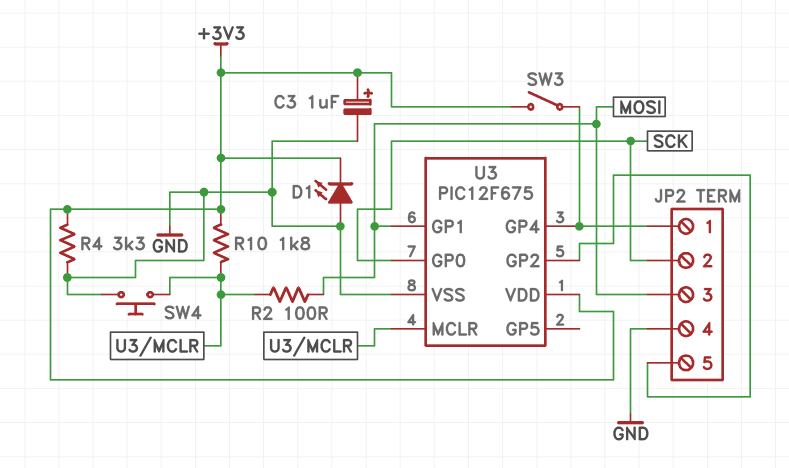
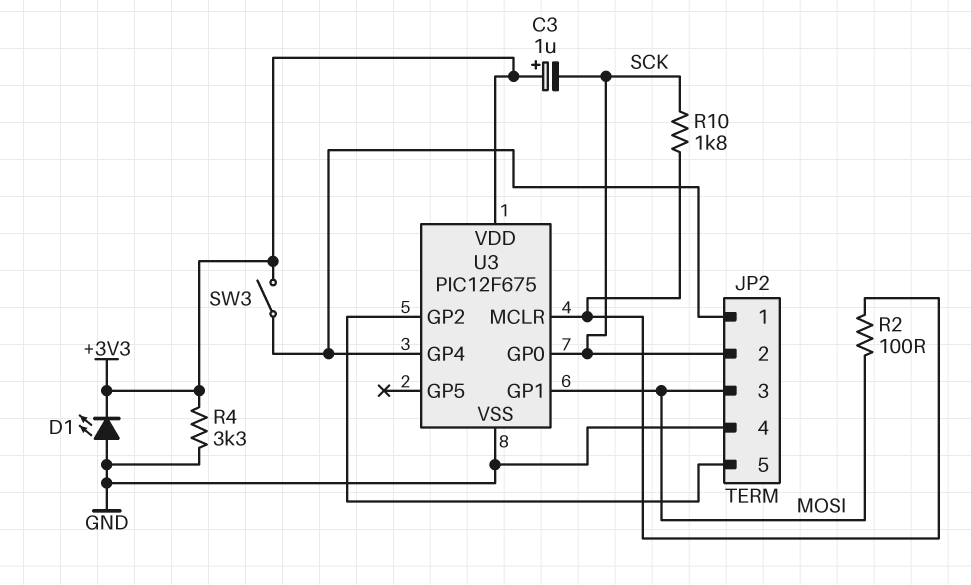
C3: 1uF (plus +3V3, minus GND) -> 1uF (plus +3V3, minus SCK)
R10: 1.8k (+3V3, U3/MCLR) -> 1.8k (SCK, U3/MCLR)
SW4: button (GND, U3/MCLR) -> none

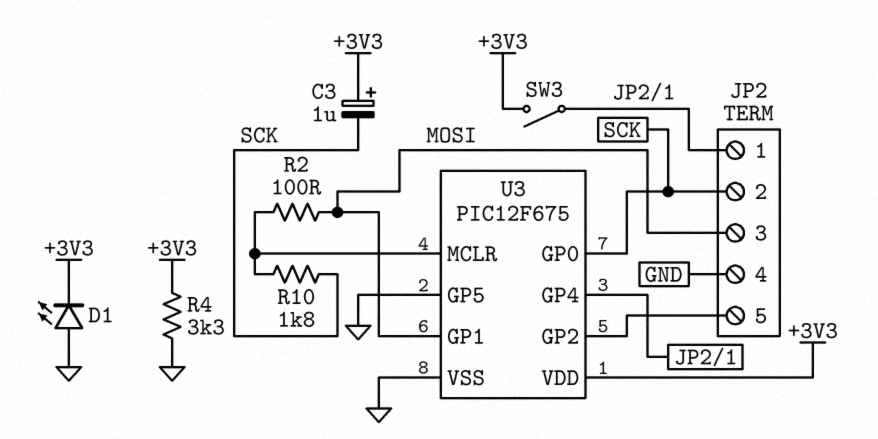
U3 pin GP5: none -> GND

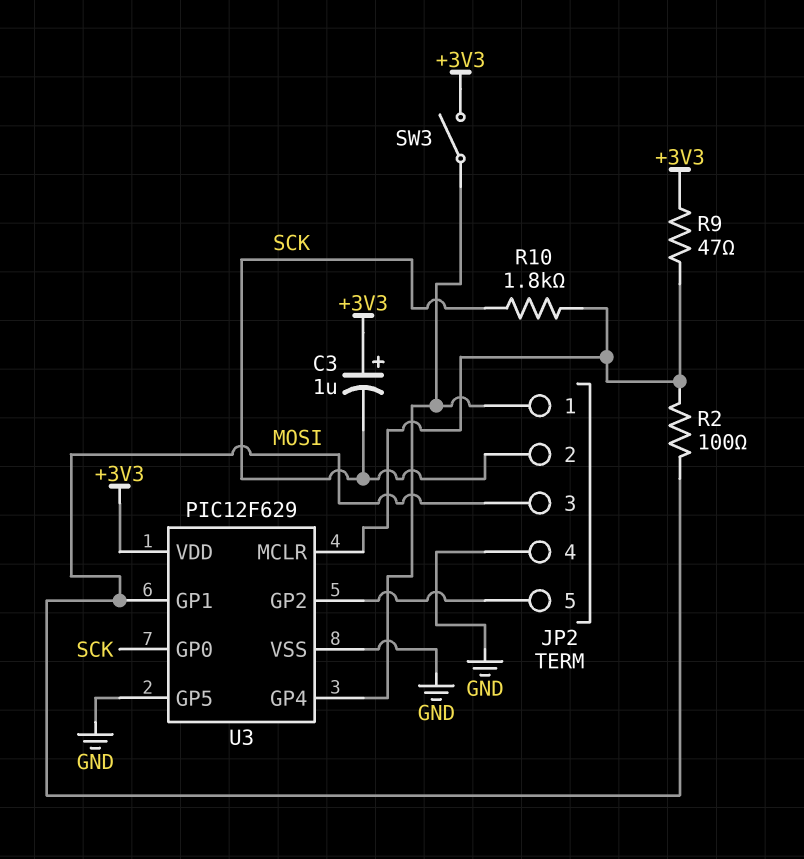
D1: LED (A GND, K +3V3) -> none
R4: 3.3k (+3V3, GND) -> none
R9: none -> 47 (+3V3, U3/MCLR)
U3: PIC12F675 -> PIC12F629

